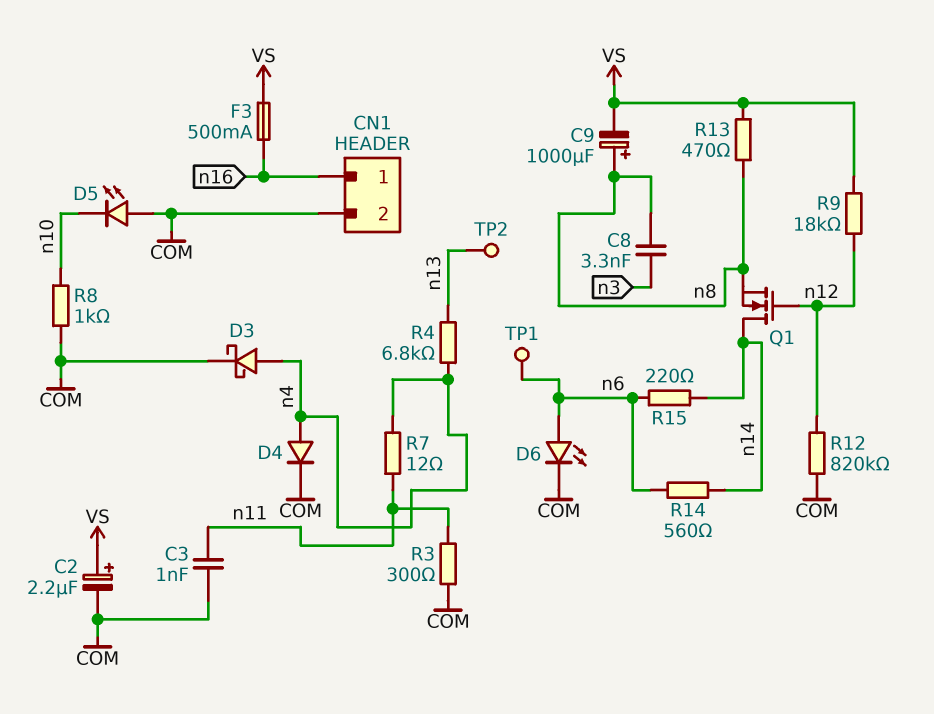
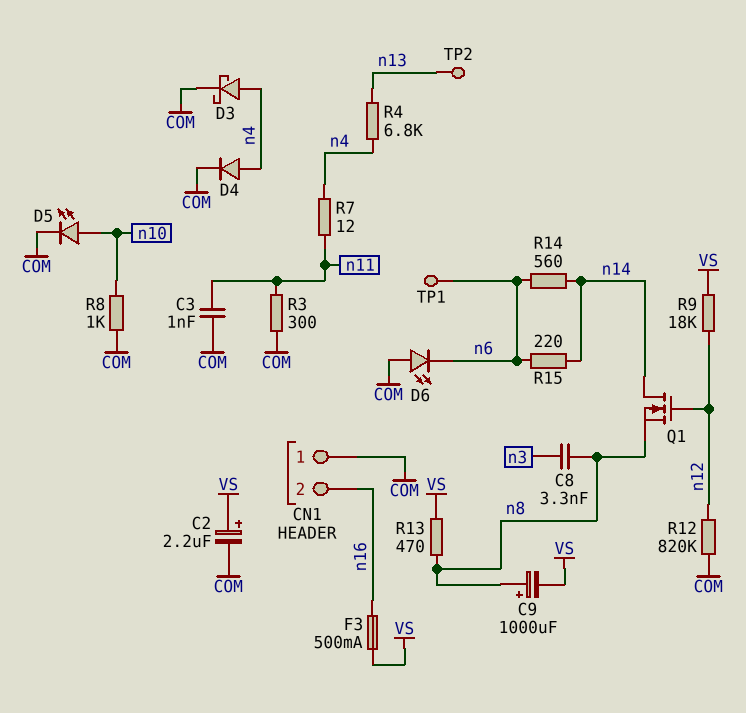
CN1 pin 1: n16 -> COM
CN1 pin 2: COM -> n16
D5: LED (A COM, K n10) -> LED (A n10, K COM)
D6: LED (A n6, K COM) -> LED (A COM, K n6)

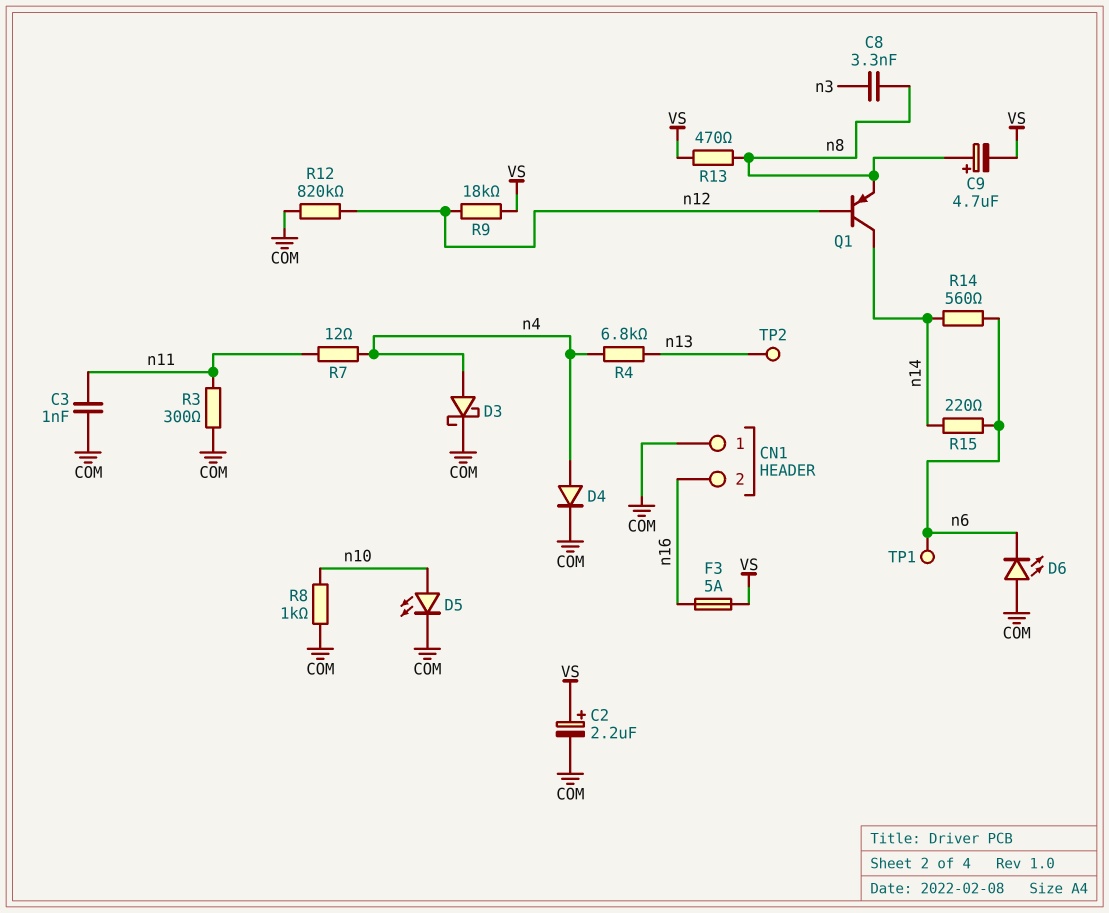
C9: 1000uF (plus n8, minus VS) -> 4.7uF (plus n8, minus VS)
F3: 500mA (VS, n16) -> 5A (VS, n16)
Q1: NMOS (G n12, D n14, S n8) -> PNP (B n12, C n14, E n8)

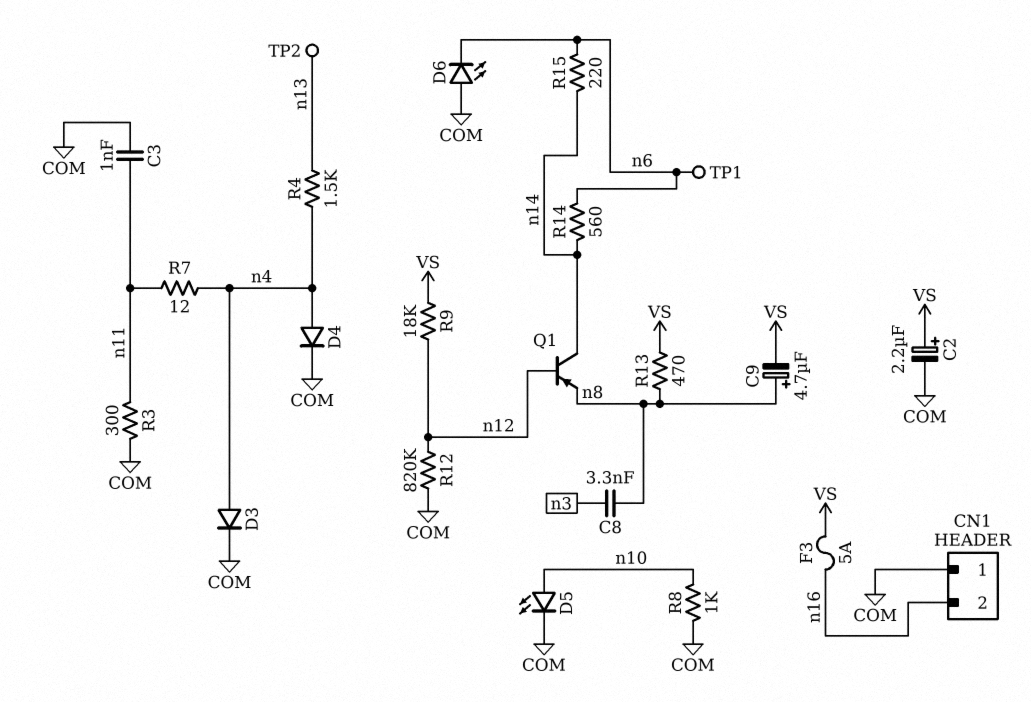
D3: schottky (A n4, K COM) -> diode (A n4, K COM)
R4: 6.8k (n4, n13) -> 1.5k (n4, n13)

